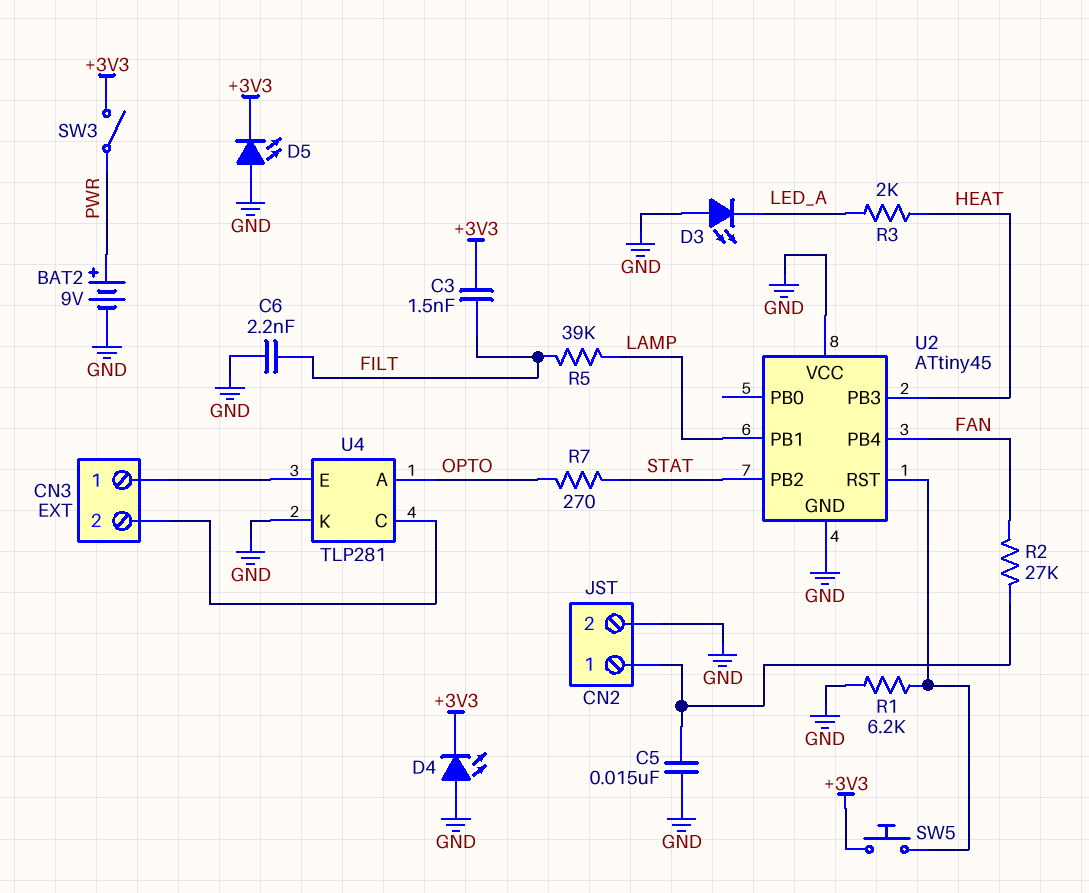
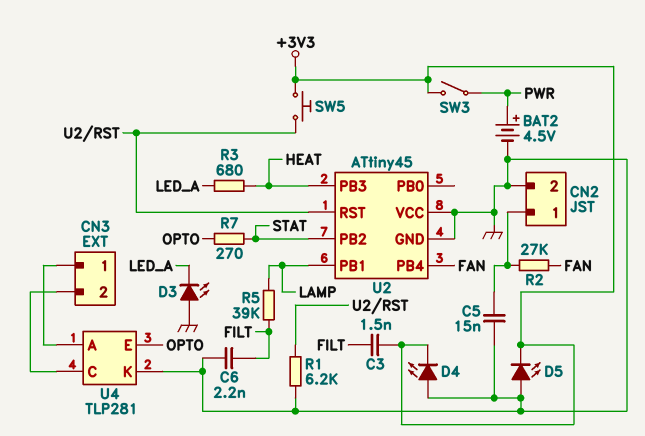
BAT2: 9V (plus PWR, minus GND) -> 4.5V (plus PWR, minus GND)
R3: 2k (HEAT, LED_A) -> 680 (HEAT, LED_A)
U4 pin A: OPTO -> CN3/1
U4 pin E: CN3/1 -> OPTO

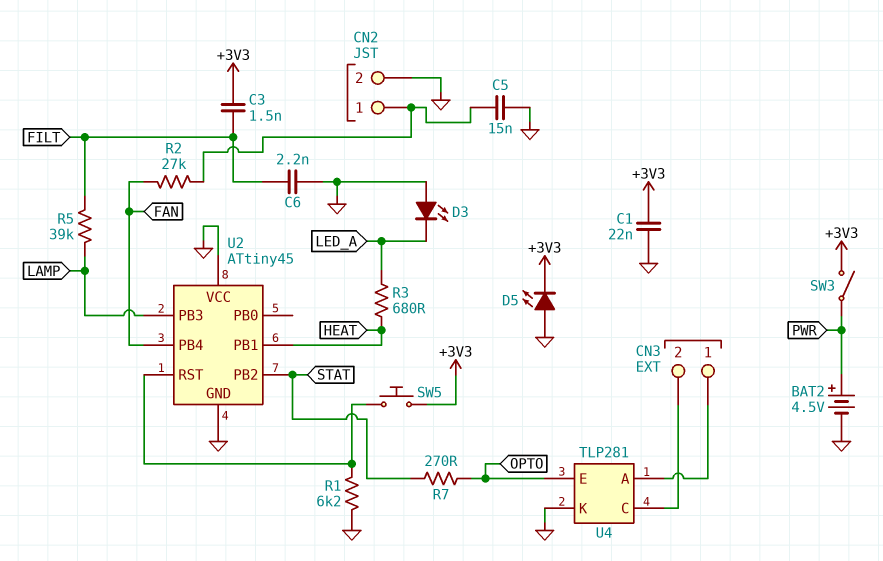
C1: none -> 22nF (+3V3, GND)
D4: LED (A GND, K +3V3) -> none
U2 pin PB1: LAMP -> HEAT
U2 pin PB3: HEAT -> LAMP

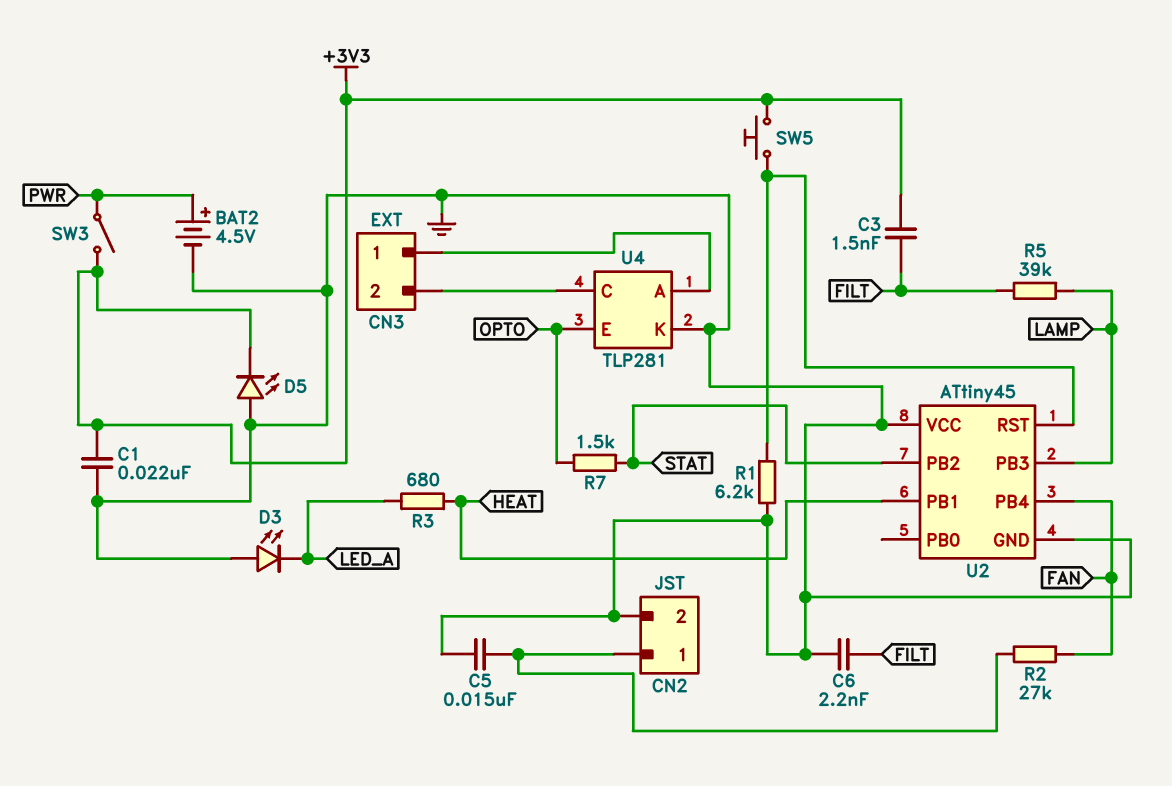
R7: 270 (OPTO, STAT) -> 1.5k (OPTO, STAT)

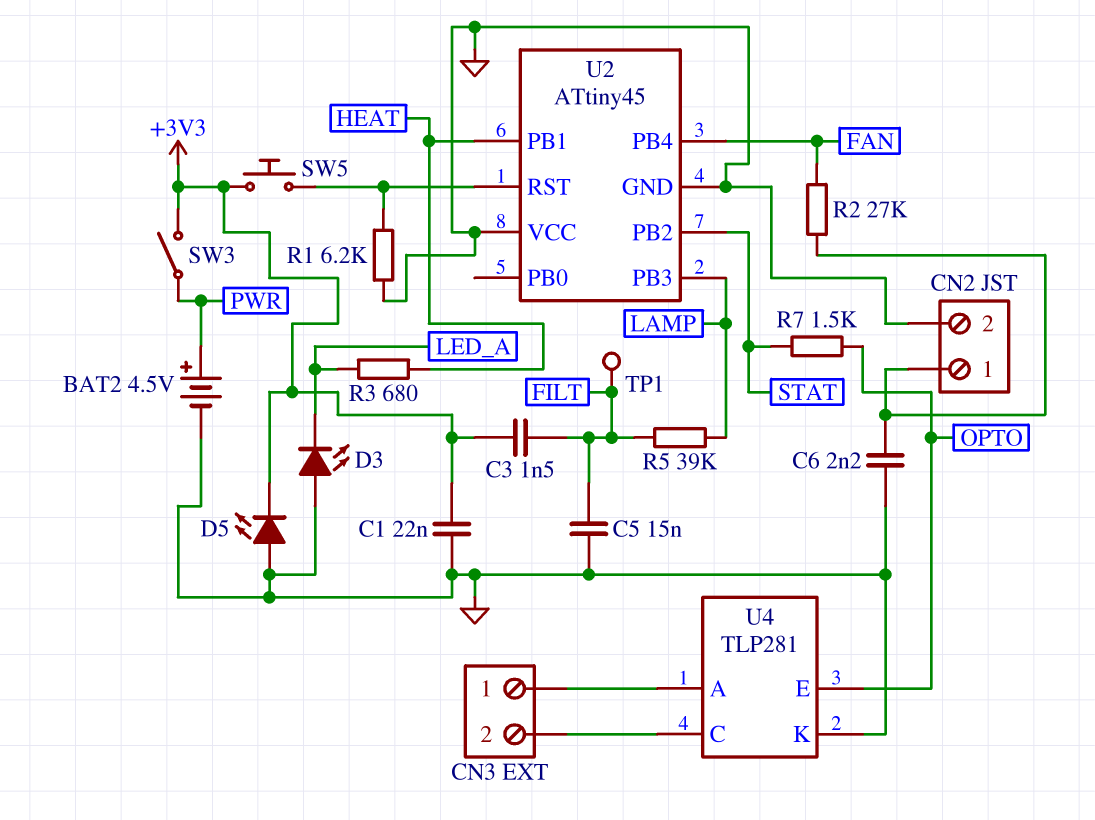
C5: 15nF (CN2/1, GND) -> 15nF (FILT, GND)
C6: 2.2nF (FILT, GND) -> 2.2nF (CN2/1, GND)
TP1: none -> test point (FILT)

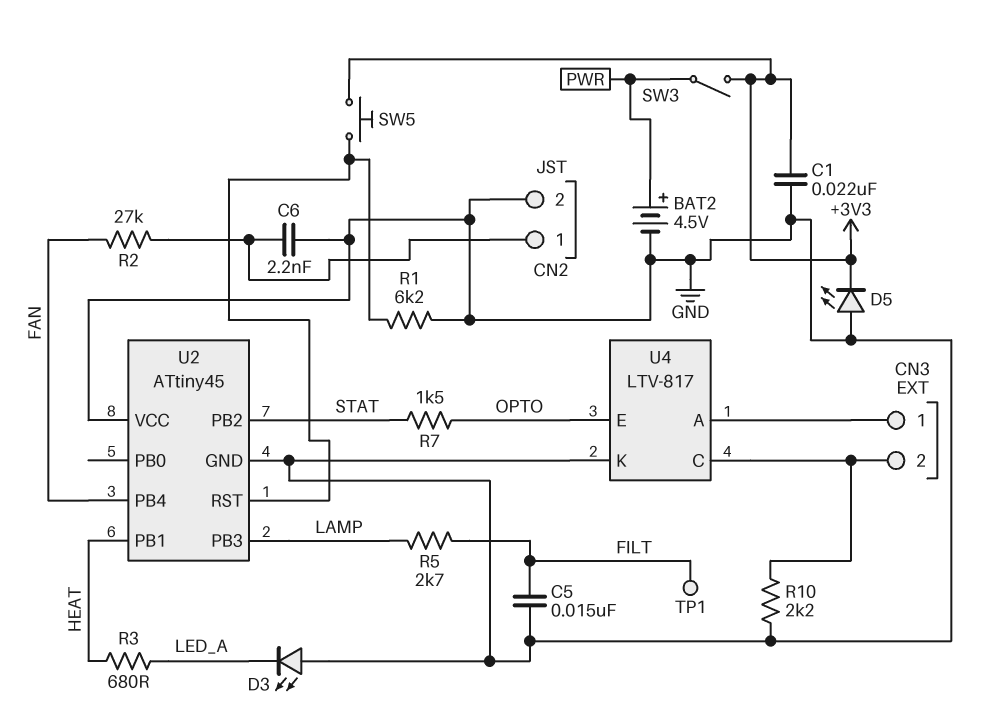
C3: 1.5nF (+3V3, FILT) -> none
R5: 39k (FILT, LAMP) -> 2.7k (FILT, LAMP)
R10: none -> 2.2k (CN3/2, GND)
U4: TLP281 -> LTV-817

